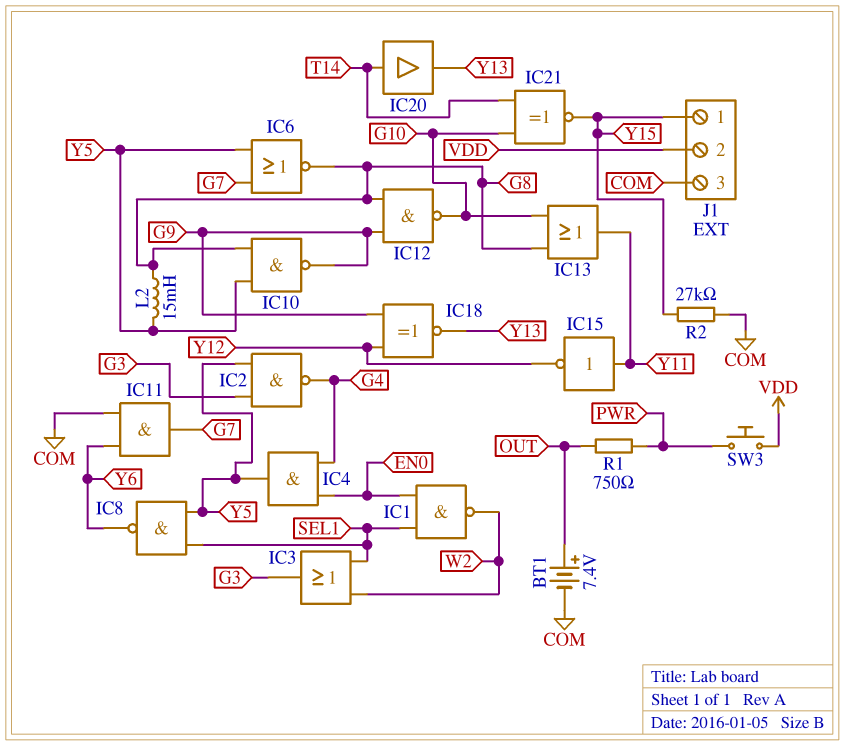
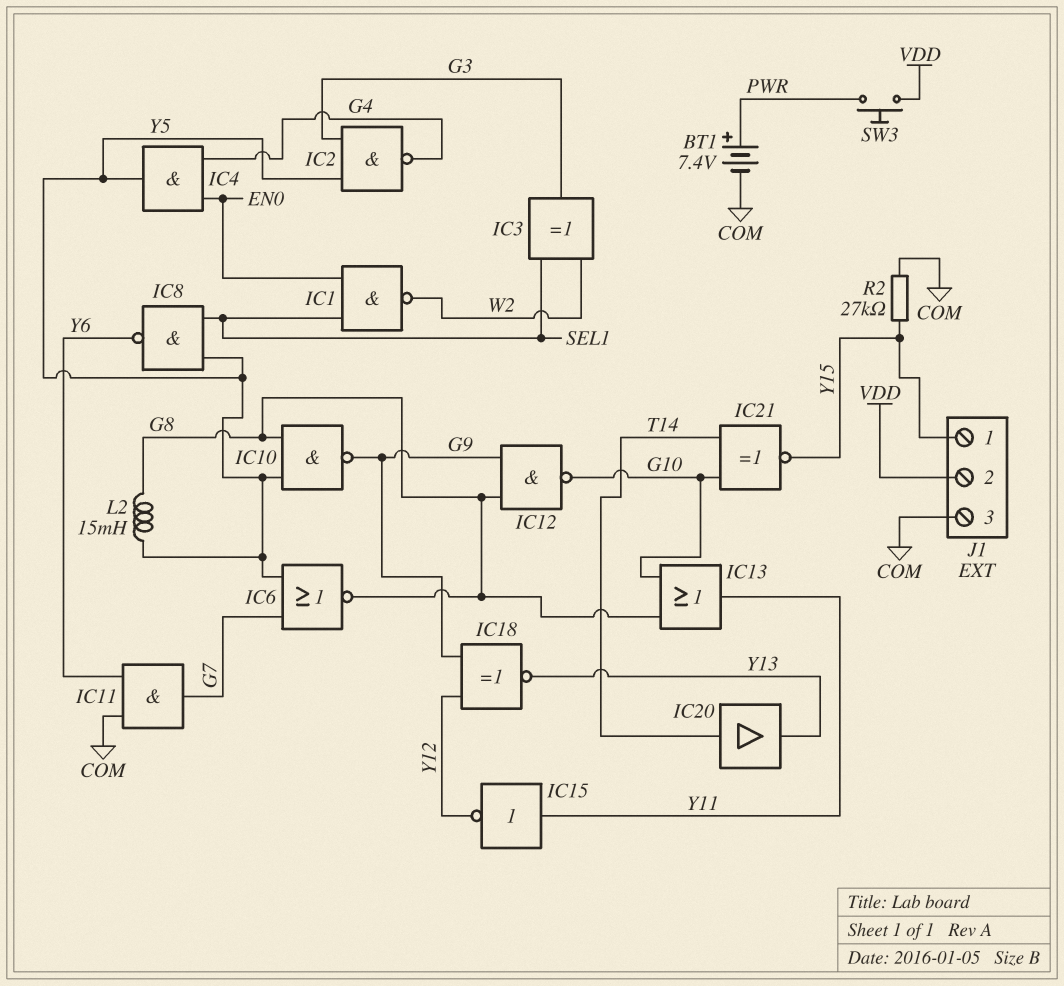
BT1: 7.4V (plus OUT, minus COM) -> 7.4V (plus PWR, minus COM)
IC3: OR (in SEL1, in W2, out G3) -> XOR (in SEL1, in W2, out G3)
R1: 750 (OUT, PWR) -> none

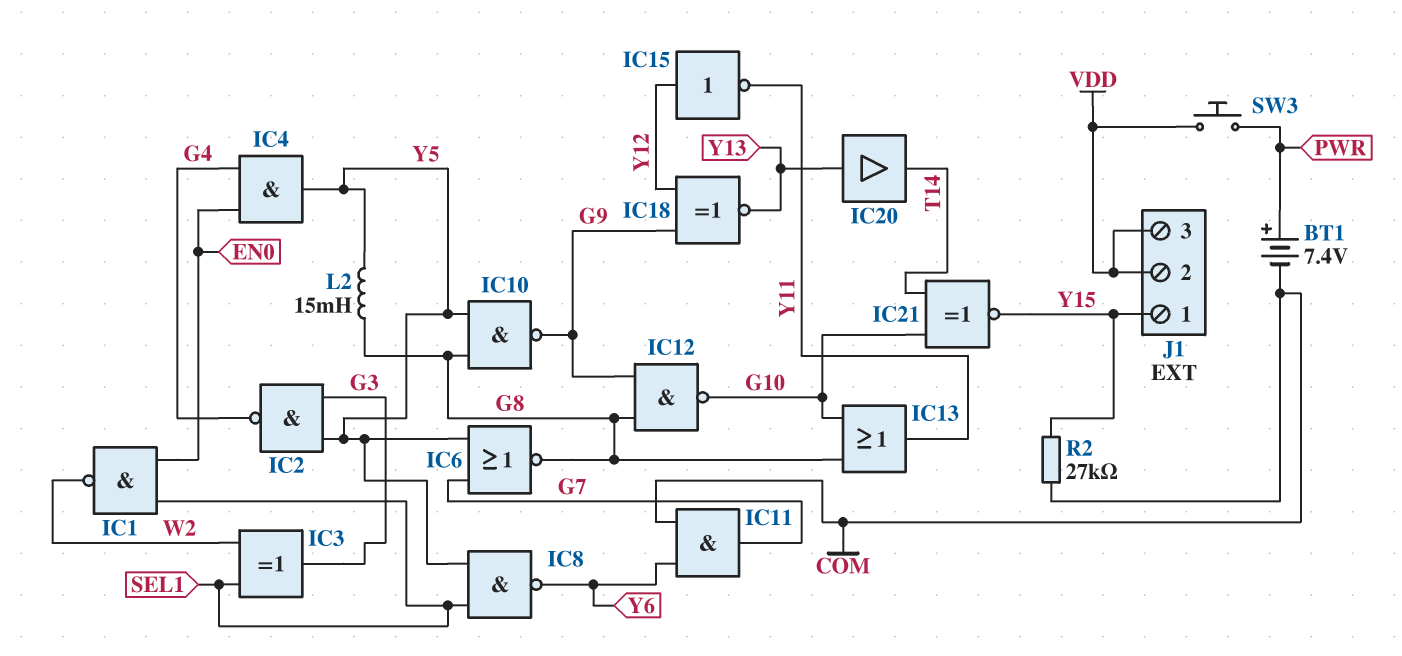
IC15: NOT (in Y11, out Y12) -> NOT (in Y12, out Y11)
IC20: buffer (in T14, out Y13) -> buffer (in Y13, out T14)
J1 pin 3: COM -> VDD

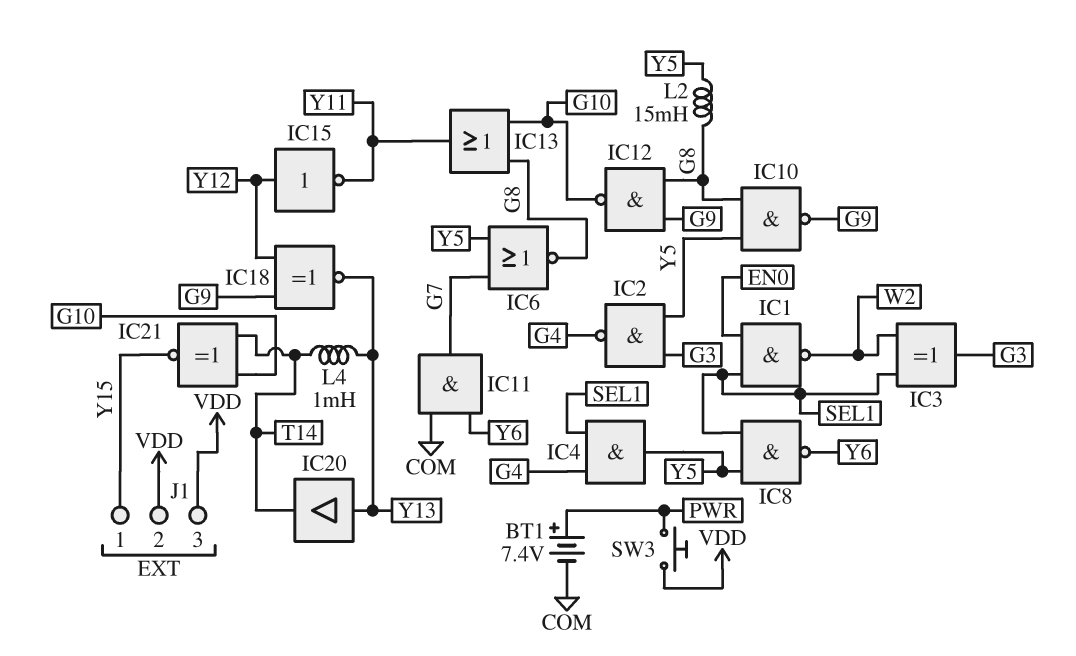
IC4: AND (in EN0, in G4, out Y5) -> AND (in G4, in SEL1, out Y5)
L4: none -> 1mH (T14, Y13)
R2: 27k (COM, Y15) -> none

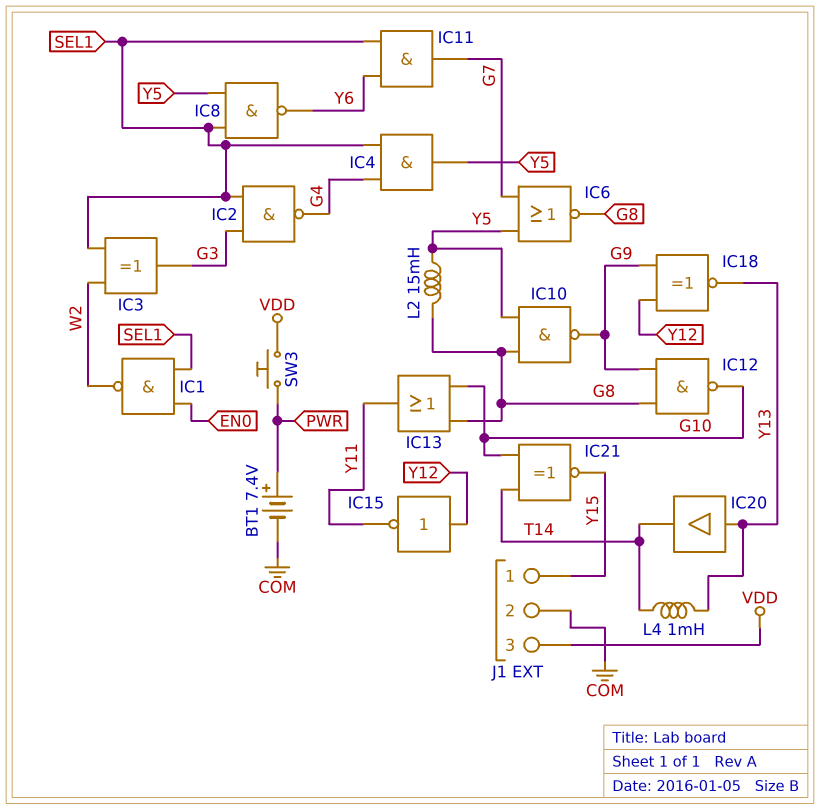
IC2: NAND (in G3, in Y5, out G4) -> NAND (in G3, in SEL1, out G4)
IC11: AND (in COM, in Y6, out G7) -> AND (in SEL1, in Y6, out G7)
J1 pin 2: VDD -> COM

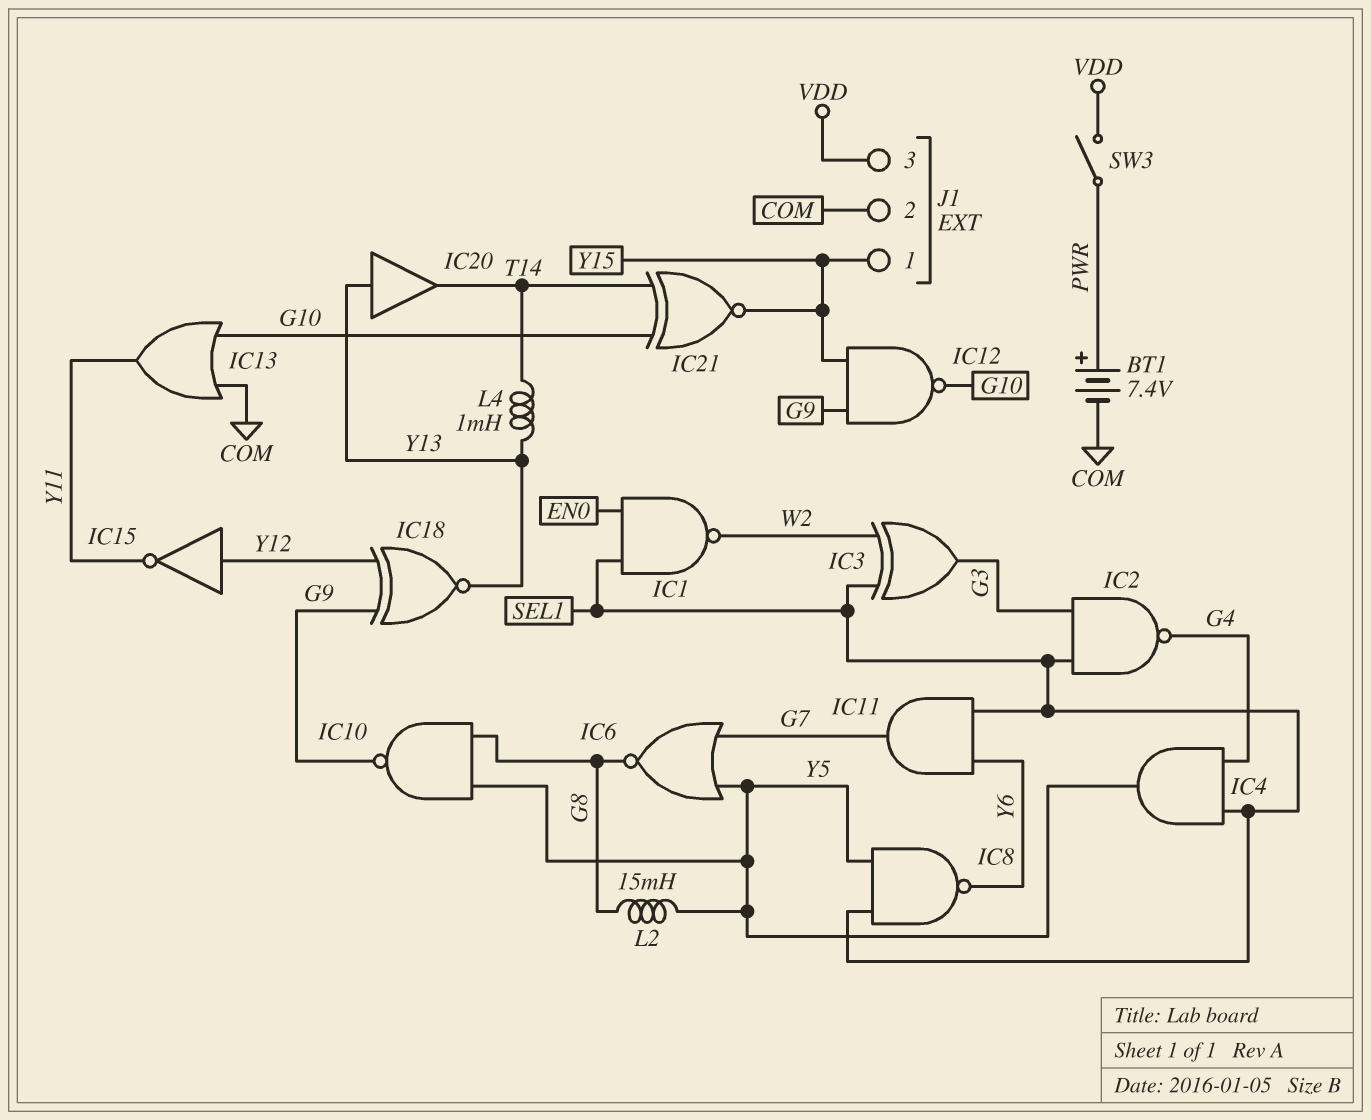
IC12: NAND (in G8, in G9, out G10) -> NAND (in G9, in Y15, out G10)
IC13: OR (in G8, in G10, out Y11) -> OR (in COM, in G10, out Y11)
SW3: button (PWR, VDD) -> switch (PWR, VDD)

